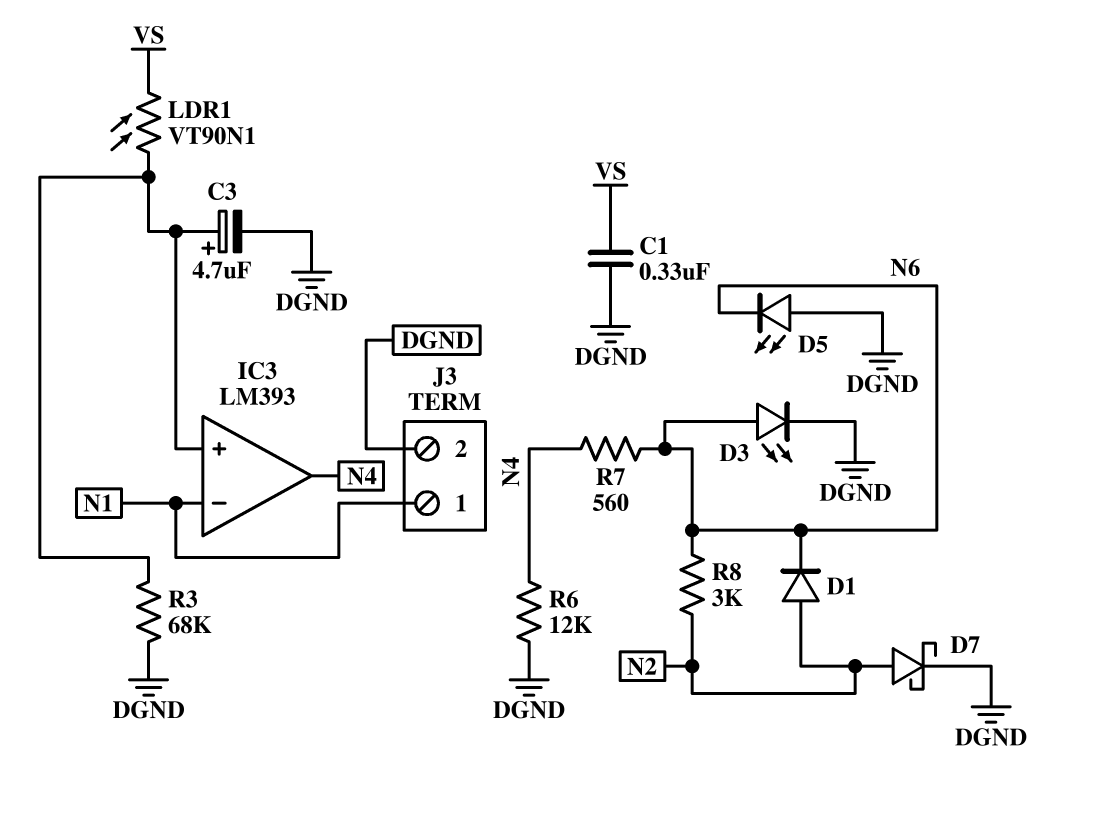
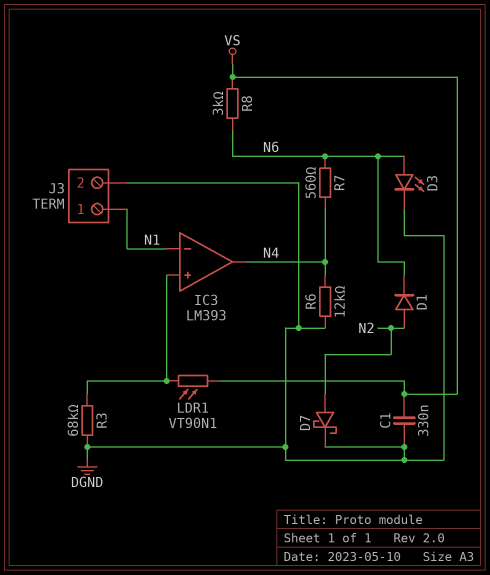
C3: 4.7uF (plus IC3/in+, minus DGND) -> none
D5: LED (A DGND, K N6) -> none
R8: 3k (N2, N6) -> 3k (N6, VS)

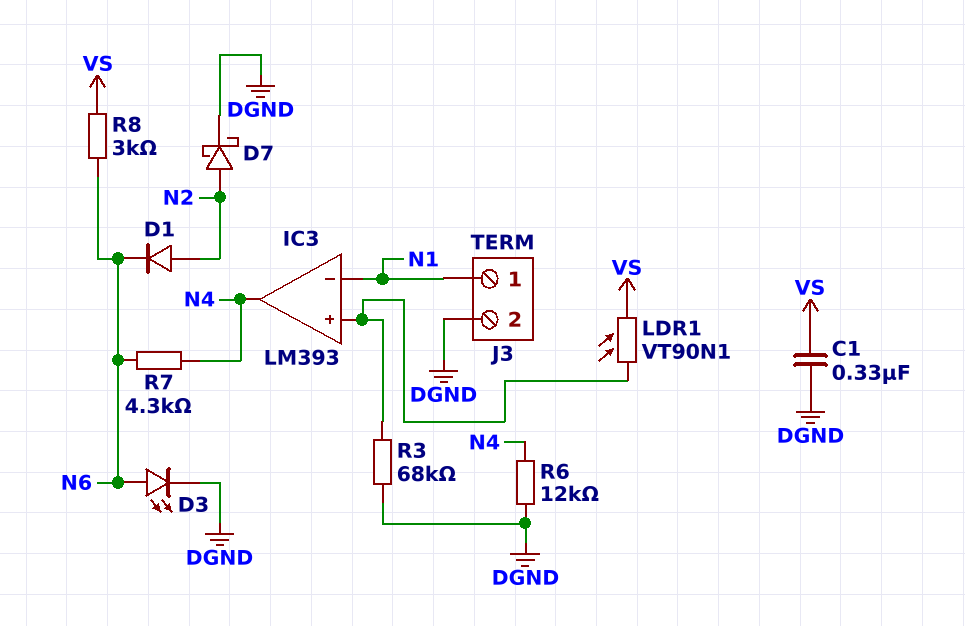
R7: 560 (N4, N6) -> 4.3k (N4, N6)

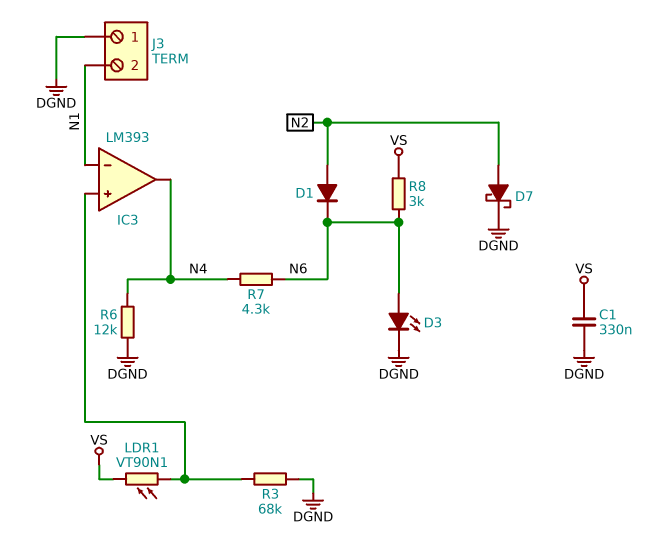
J3 pin 1: N1 -> DGND
J3 pin 2: DGND -> N1

